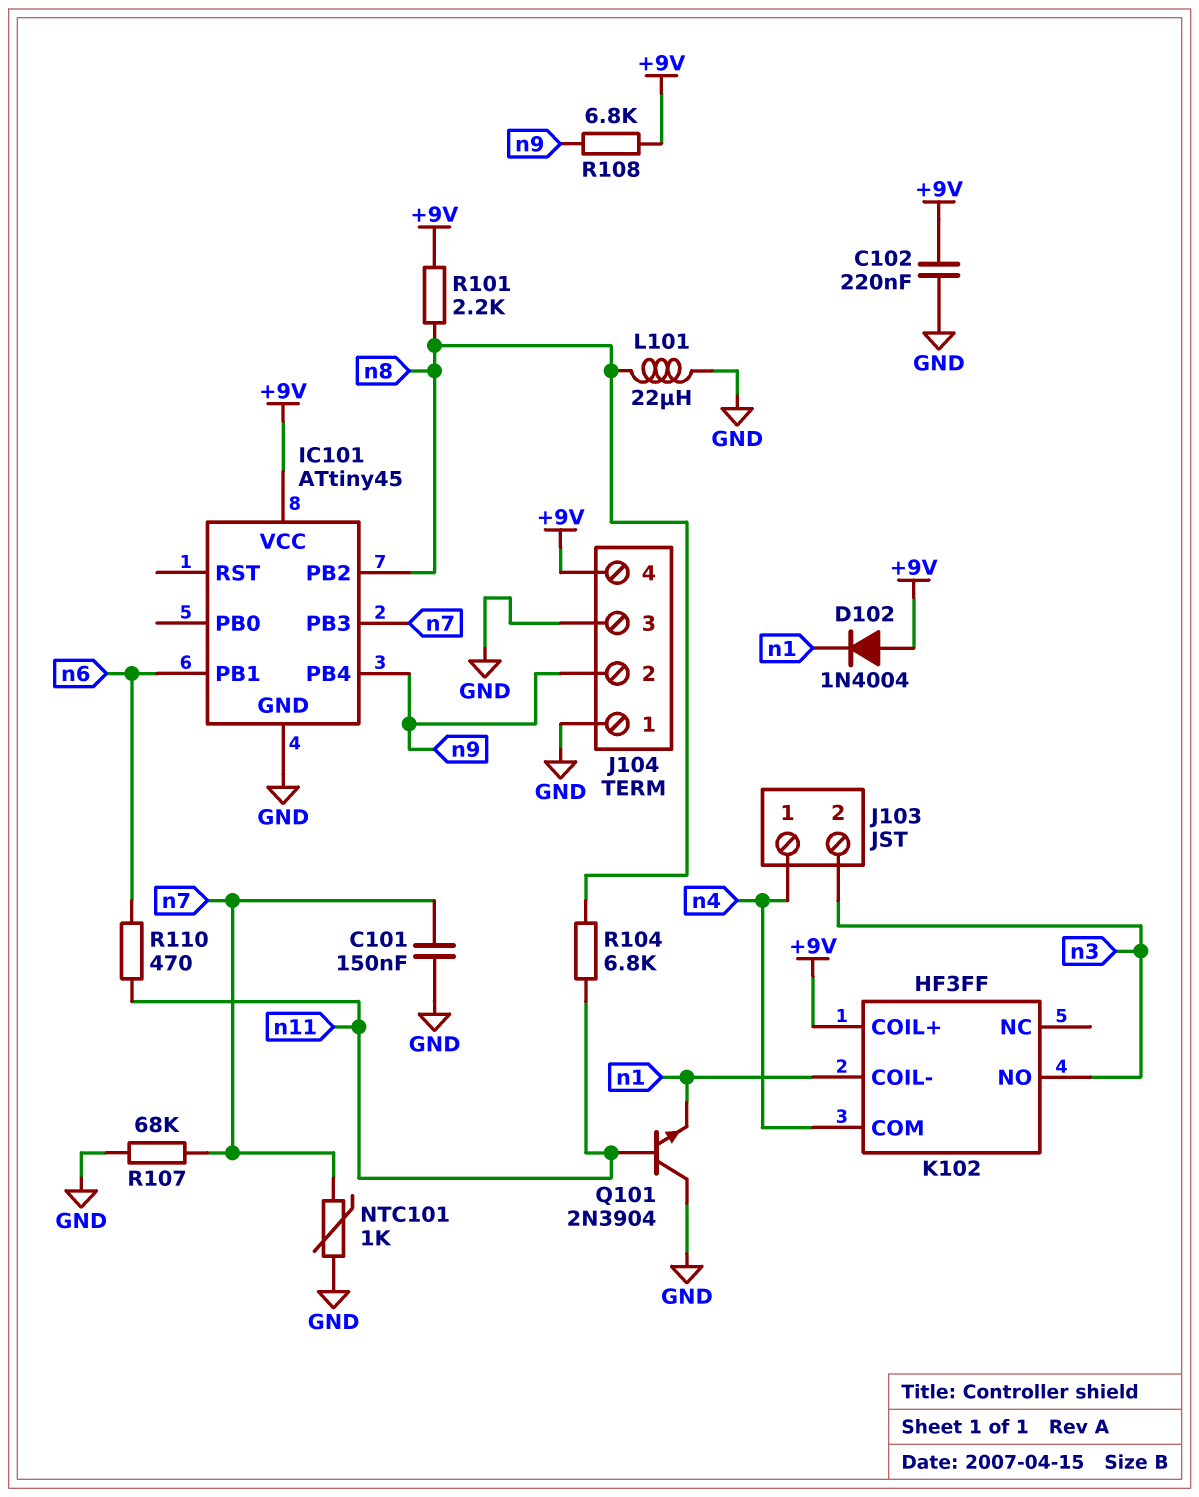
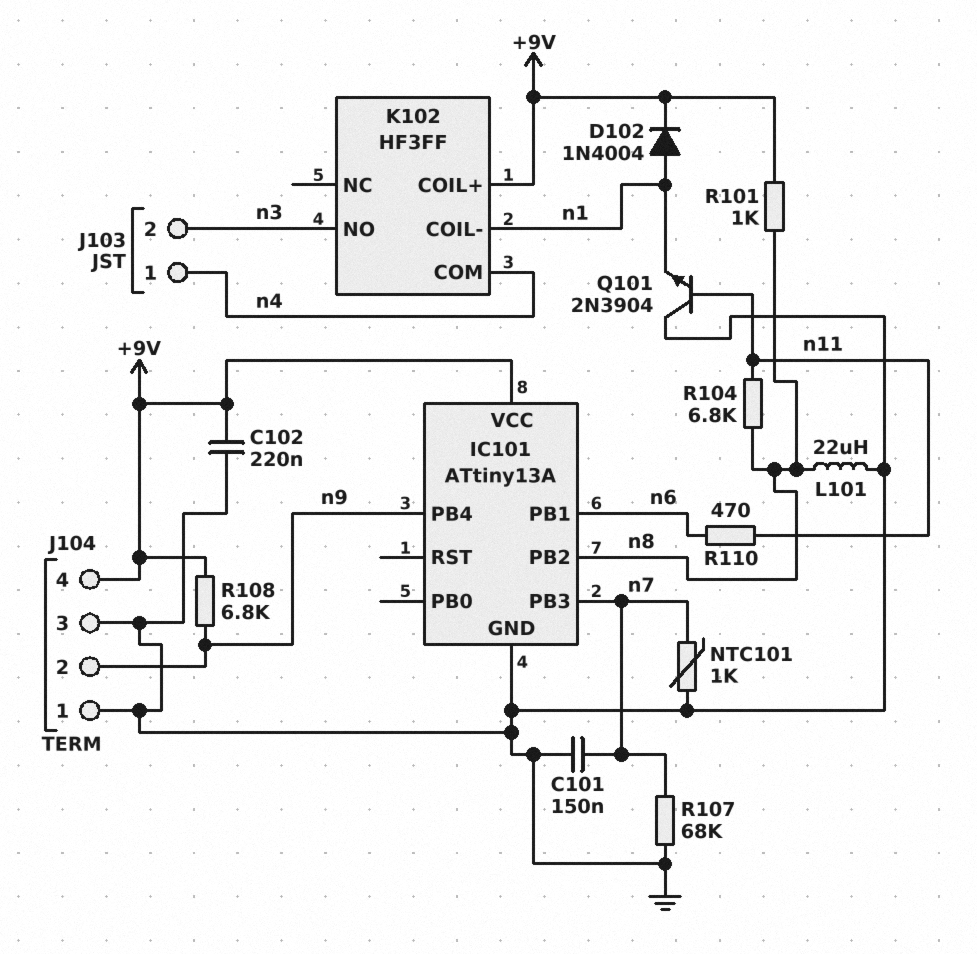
D102: diode 1N4004 (A +9V, K n1) -> diode 1N4004 (A n1, K +9V)
IC101: ATtiny45 -> ATtiny13A
R101: 2.2k (+9V, n8) -> 1k (+9V, n8)

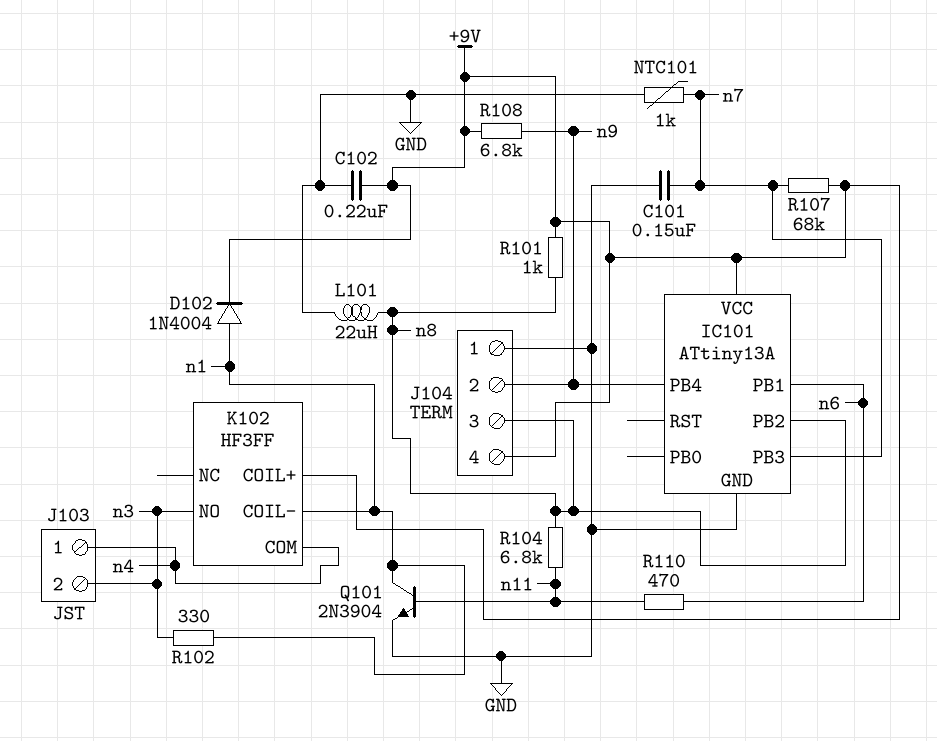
J104 pin 3: GND -> n8
Q101: NPN 2N3904 (B n11, C GND, E n1) -> NPN 2N3904 (B n11, C n1, E GND)
R102: none -> 330 (n1, n3)
R107: 68k (GND, n7) -> 68k (+9V, n7)

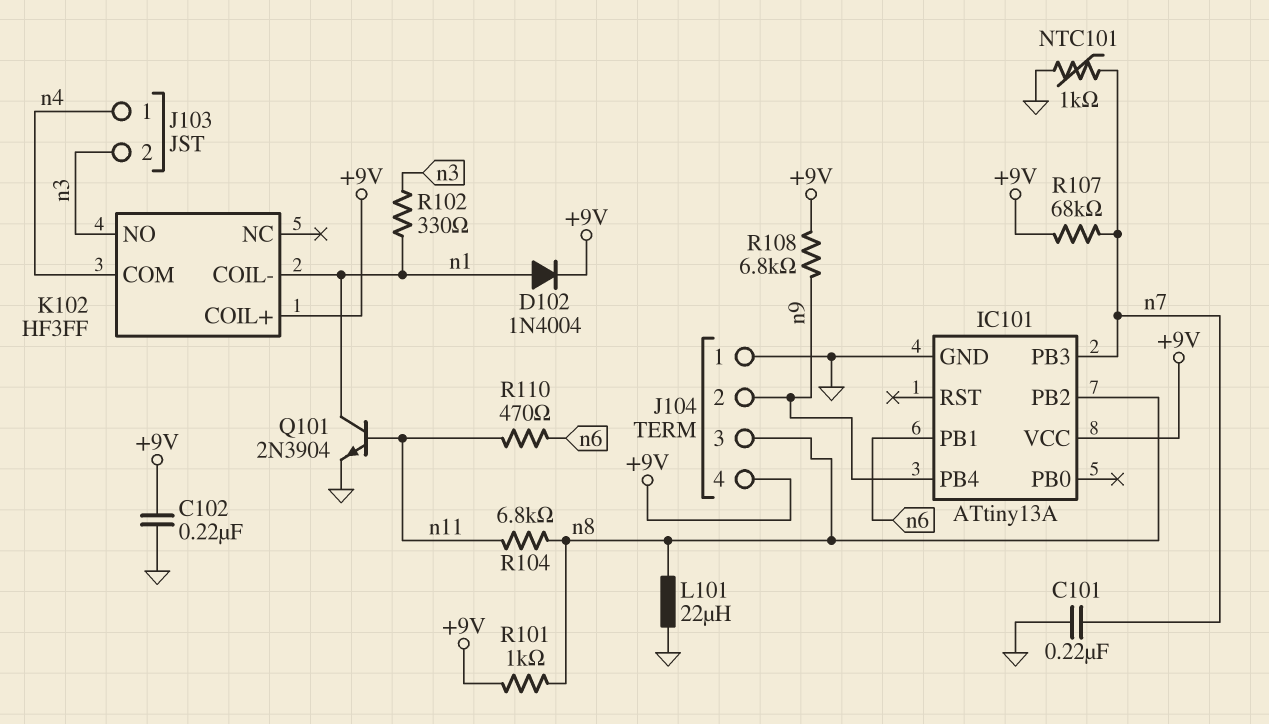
C101: 150nF (GND, n7) -> 220nF (GND, n7)

